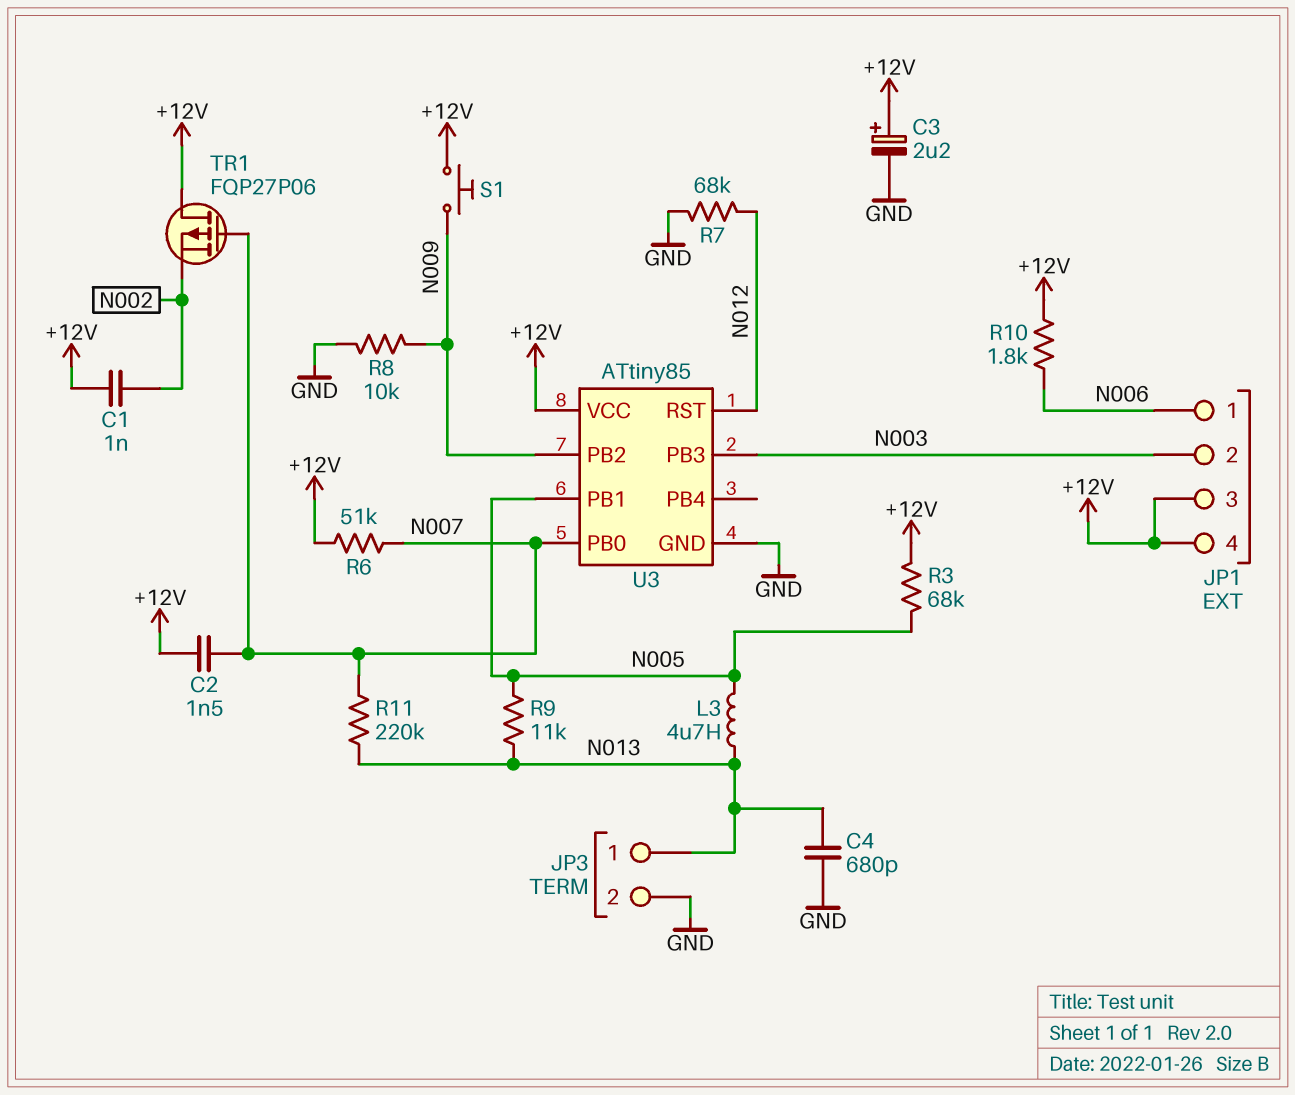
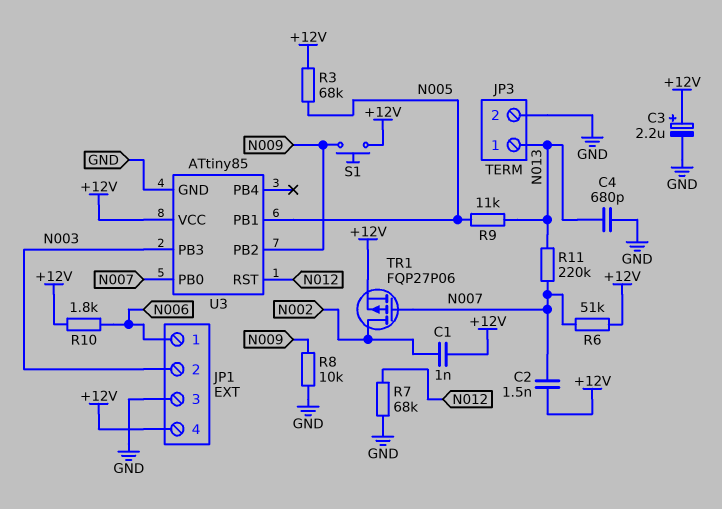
JP1 pin 3: +12V -> GND
L3: 4.7uH (N005, N013) -> none
TR1: PMOS FQP27P06 (G N007, D +12V, S N002) -> PMOS FQP27P06 (G N007, D N002, S +12V)

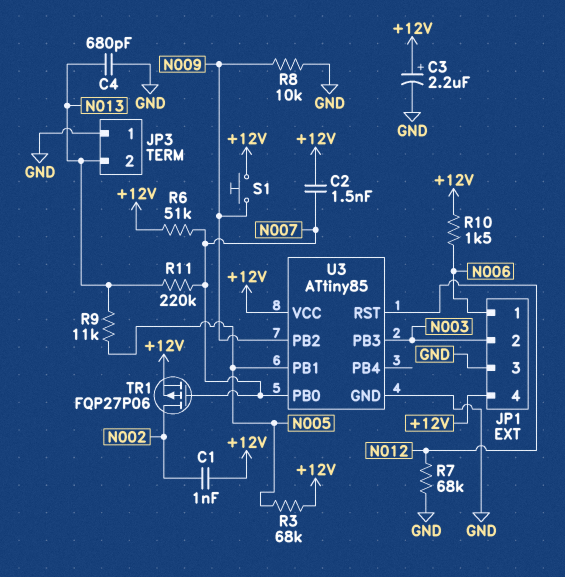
JP3 pin 1: N013 -> GND
JP3 pin 2: GND -> N013
R10: 1.8k (+12V, N006) -> 1.5k (+12V, N006)

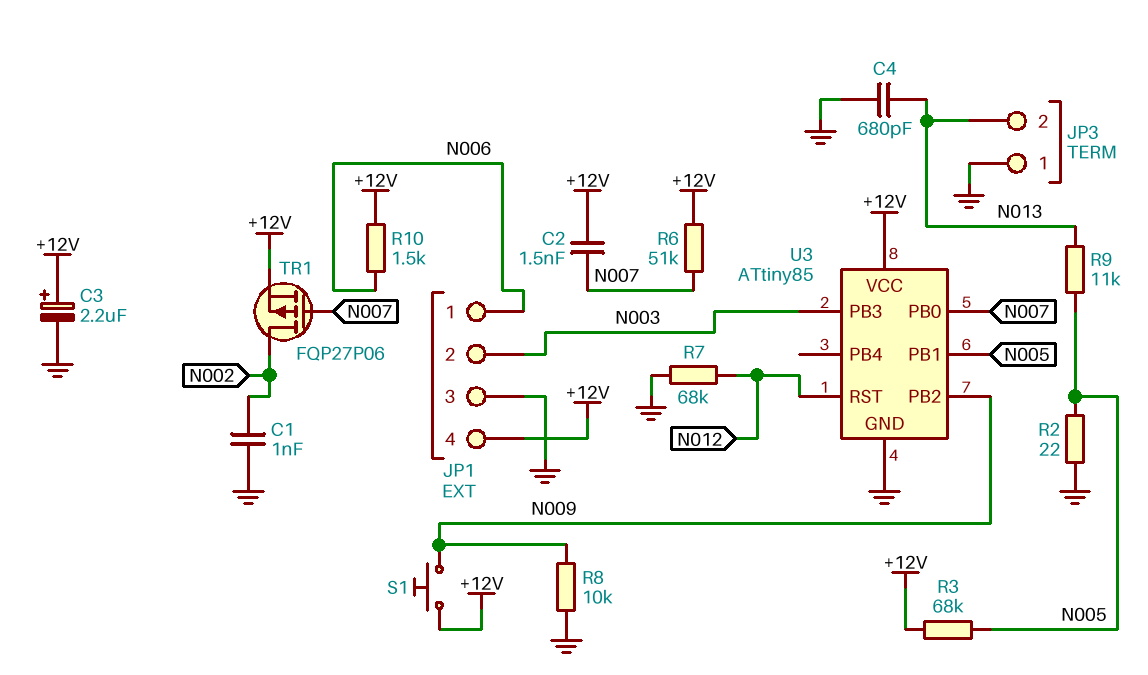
C1: 1nF (+12V, N002) -> 1nF (GND, N002)
R2: none -> 22 (GND, N005)
R11: 220k (N007, N013) -> none

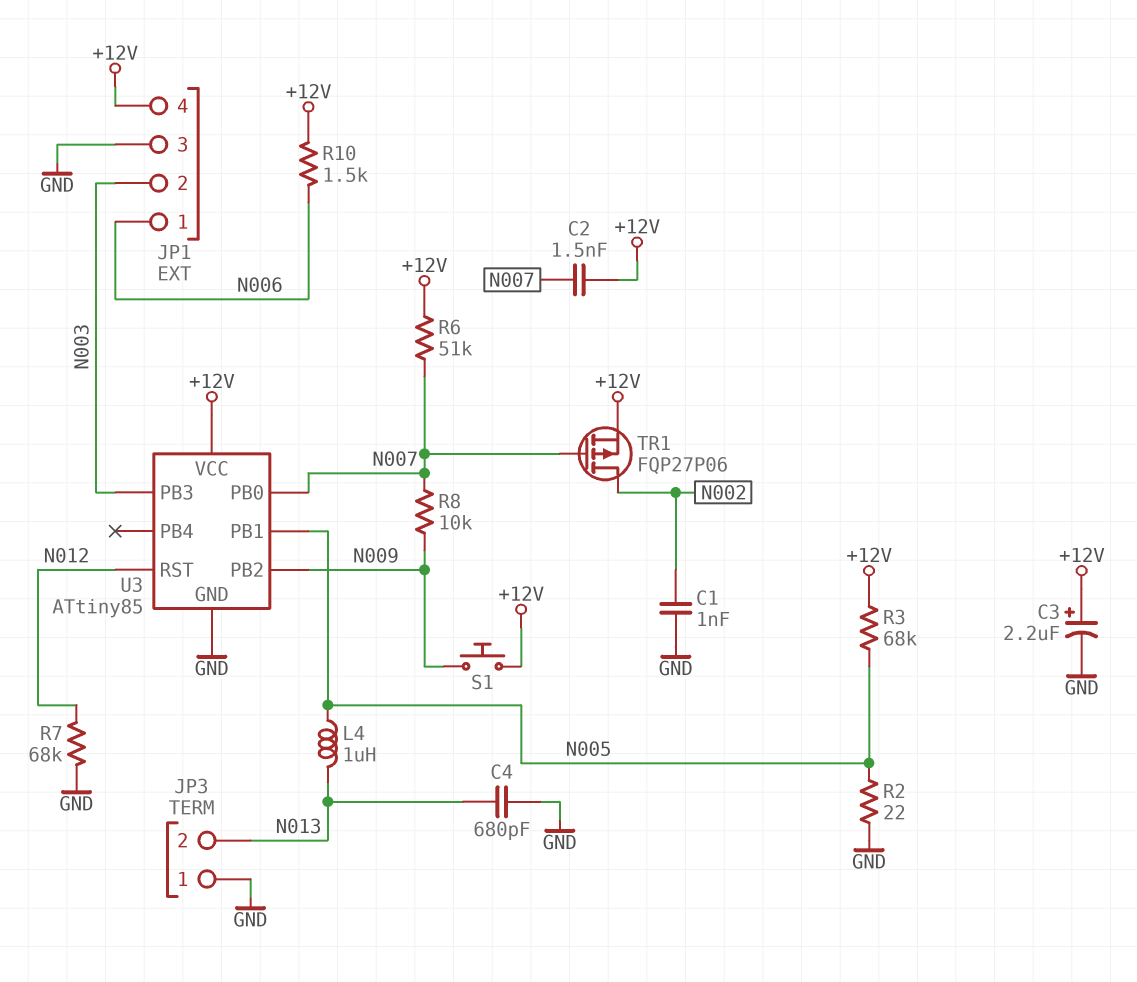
L4: none -> 1uH (N005, N013)
R8: 10k (GND, N009) -> 10k (N007, N009)
R9: 11k (N005, N013) -> none

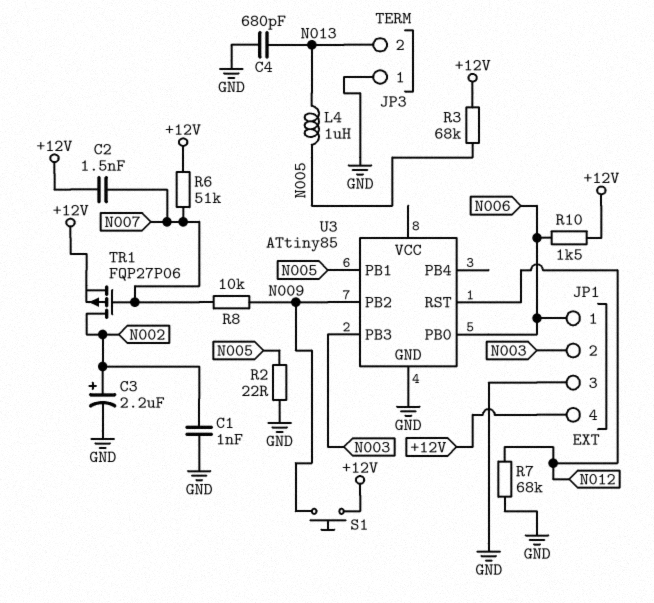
C3: 2.2uF (plus +12V, minus GND) -> 2.2uF (plus N002, minus GND)
U3 pin PB0: N007 -> N006
U3 pin VCC: +12V -> none

